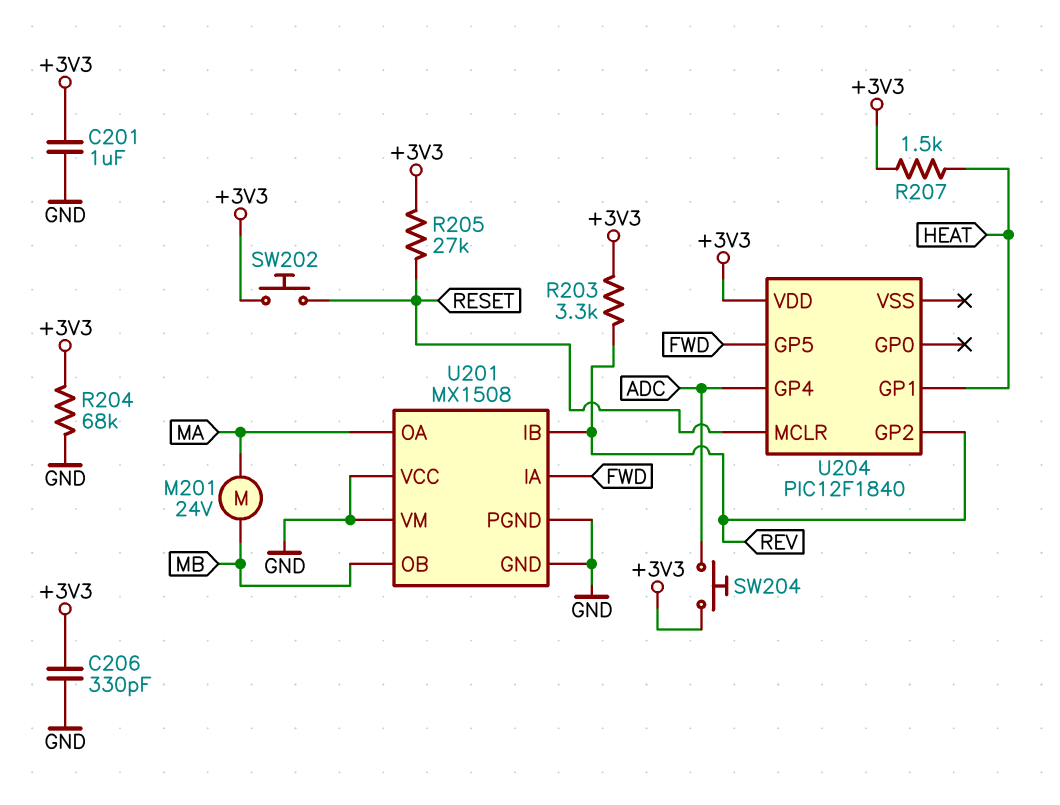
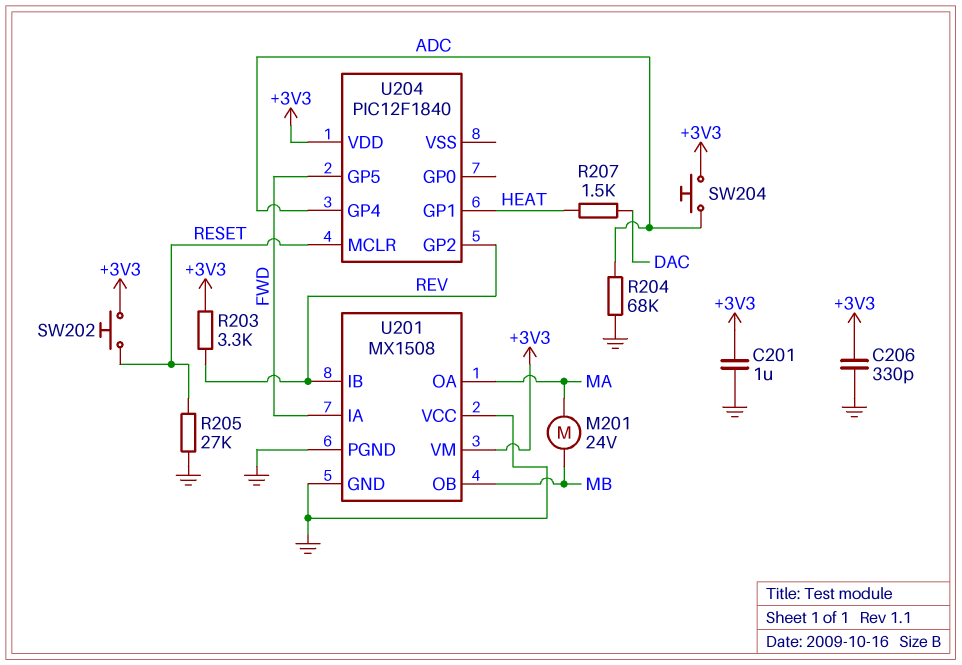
R204: 68k (+3V3, GND) -> 68k (ADC, GND)
R205: 27k (+3V3, RESET) -> 27k (GND, RESET)
R207: 1.5k (+3V3, HEAT) -> 1.5k (DAC, HEAT)
U201 pin VM: GND -> +3V3

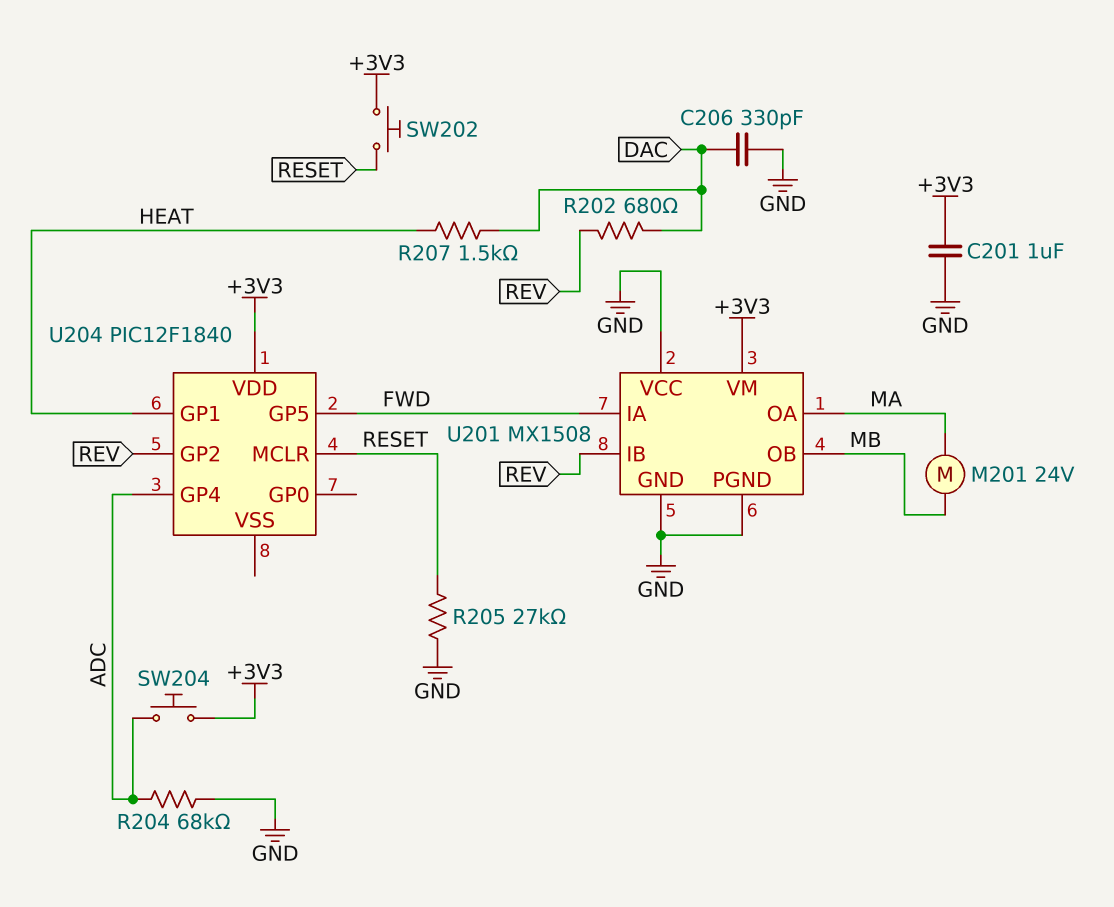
C206: 330pF (+3V3, GND) -> 330pF (DAC, GND)
R202: none -> 680 (DAC, REV)
R203: 3.3k (+3V3, REV) -> none

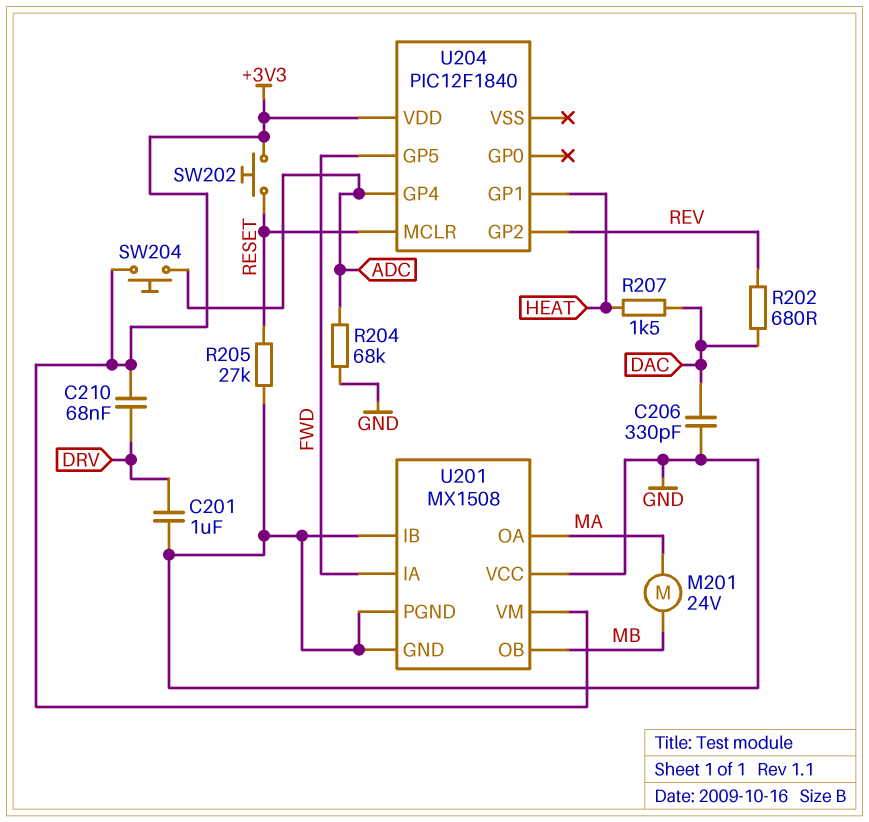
C201: 1uF (+3V3, GND) -> 1uF (DRV, GND)
C210: none -> 68nF (+3V3, DRV)
U201 pin IB: REV -> GND

